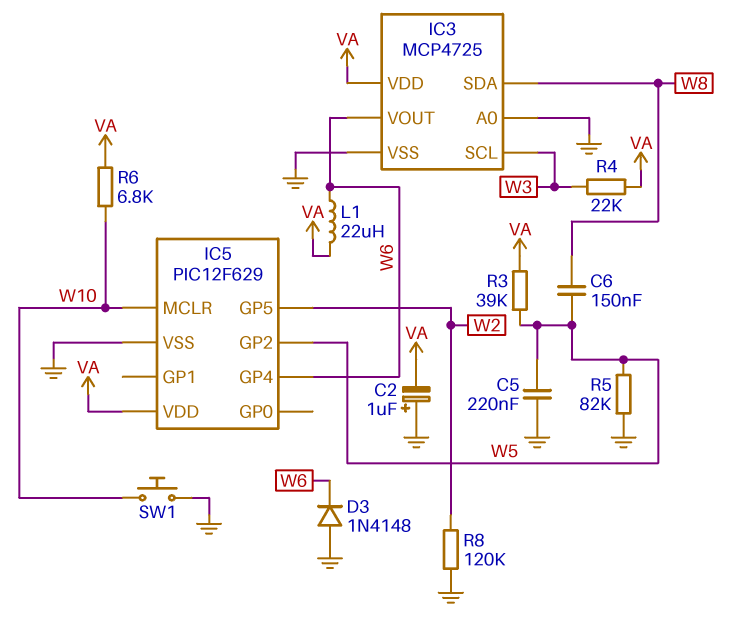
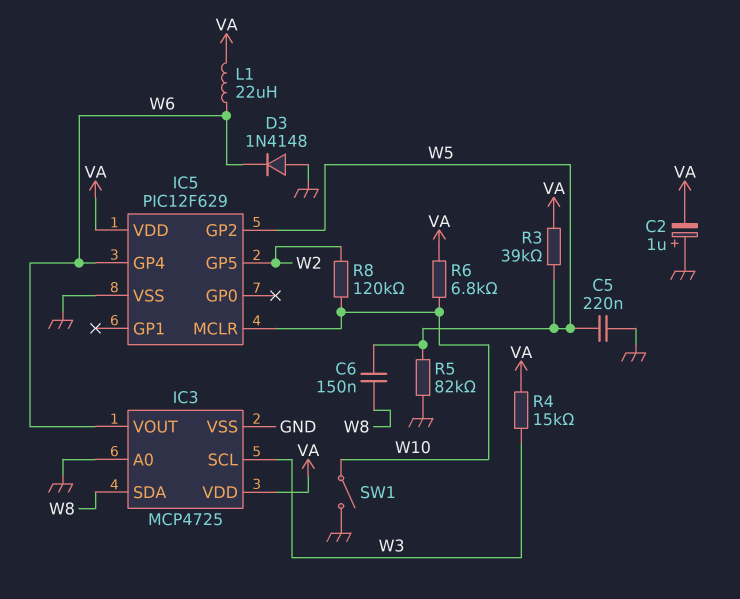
R4: 22k (VA, W3) -> 15k (VA, W3)
R8: 120k (GND, W2) -> 120k (W2, W10)
SW1: button (GND, W10) -> switch (GND, W10)

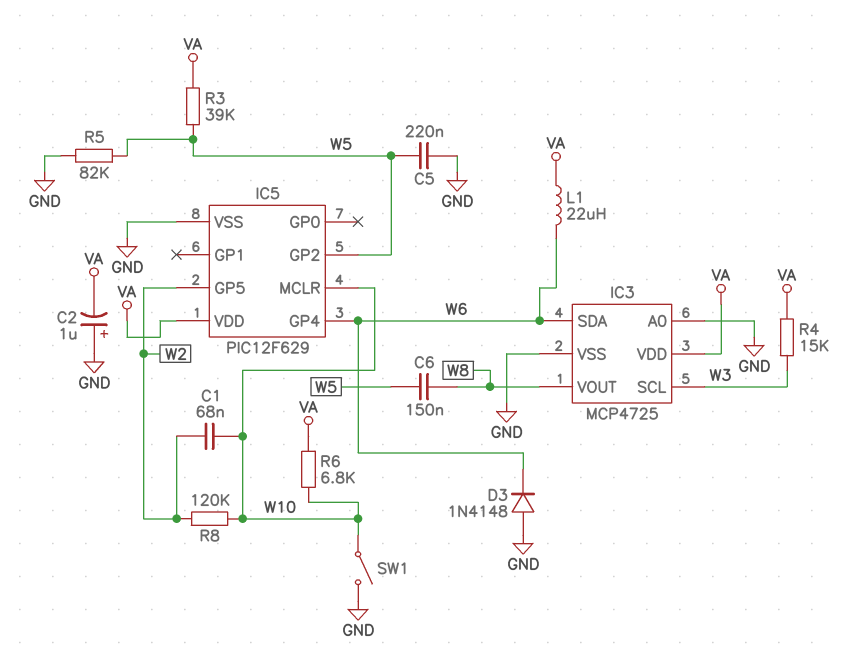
C1: none -> 68nF (W2, W10)
IC3 pin SDA: W8 -> W6
IC3 pin VOUT: W6 -> W8

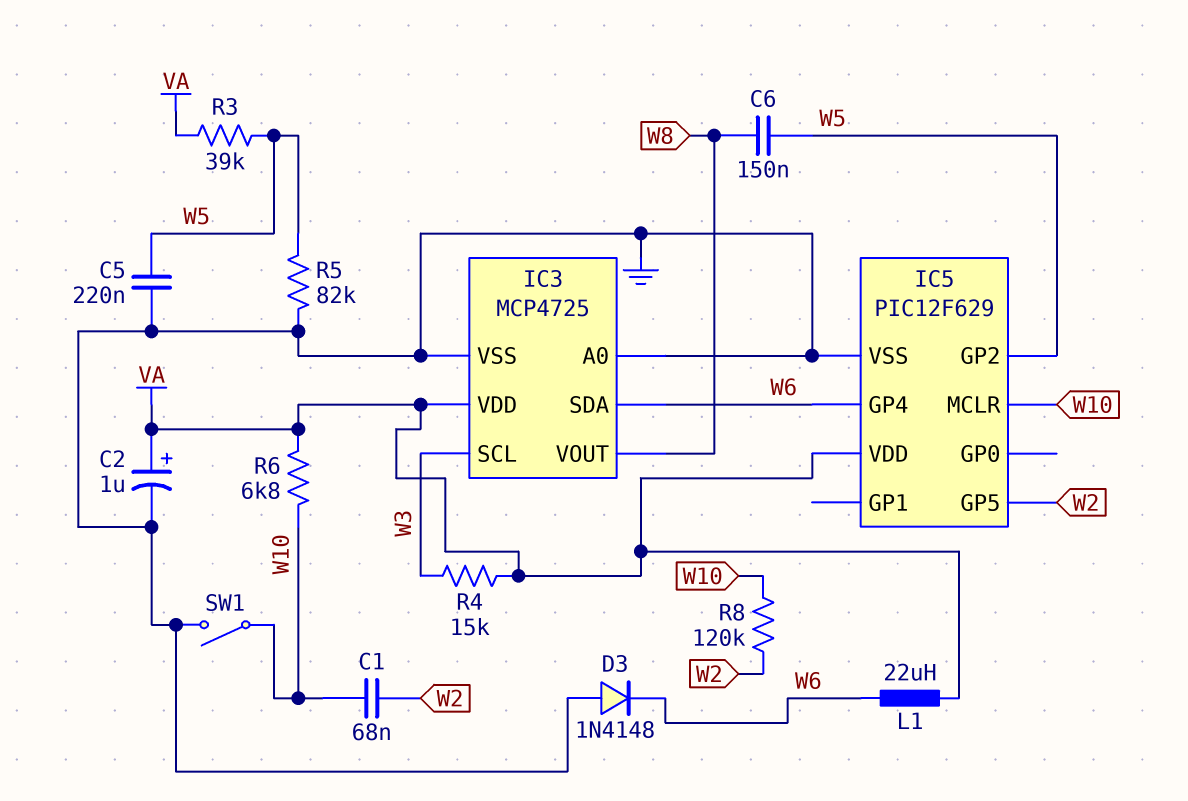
C2: 1uF (plus GND, minus VA) -> 1uF (plus VA, minus GND)

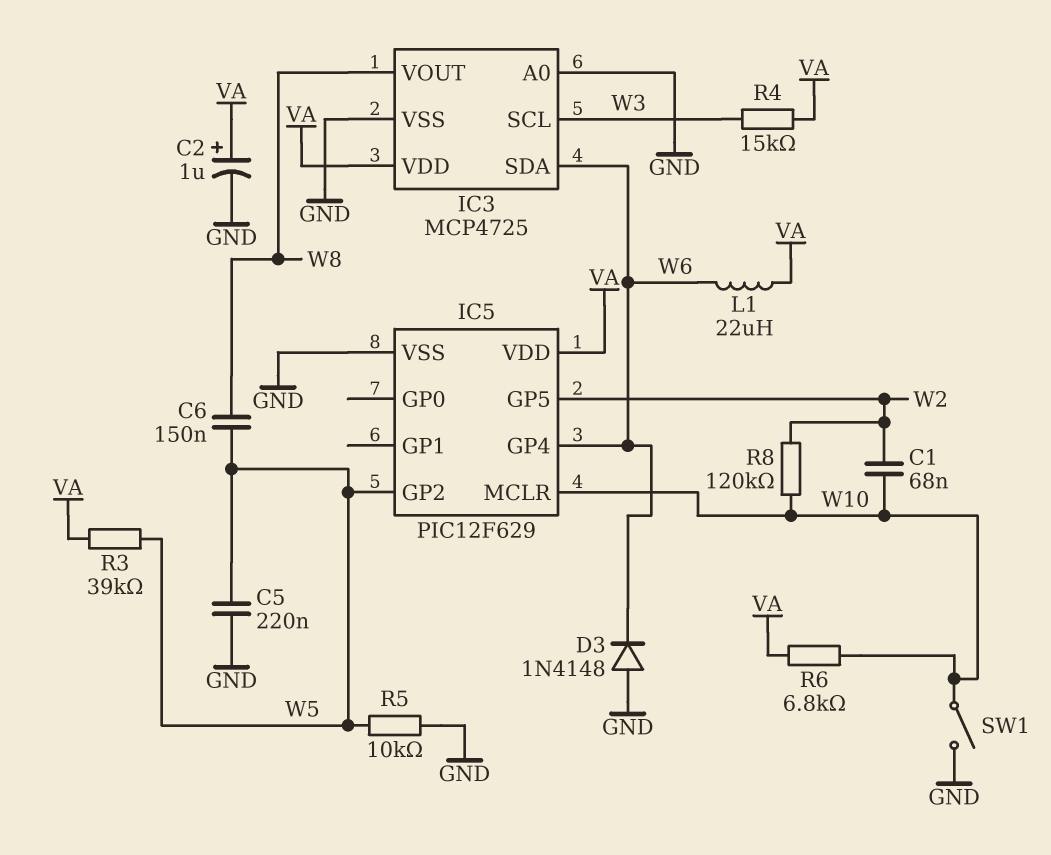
R5: 82k (GND, W5) -> 10k (GND, W5)

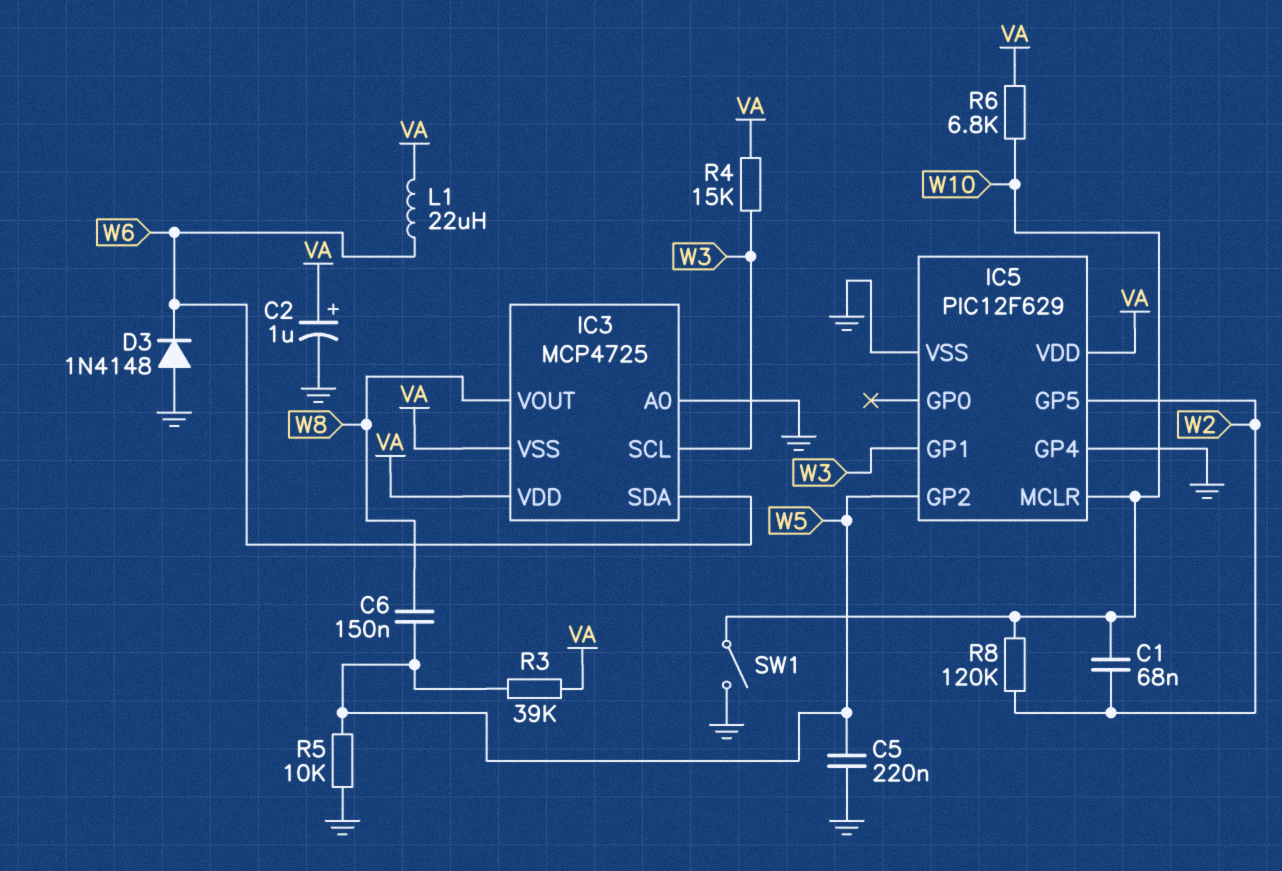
IC3 pin VSS: GND -> VA
IC5 pin GP1: none -> W3
IC5 pin GP4: W6 -> GND

